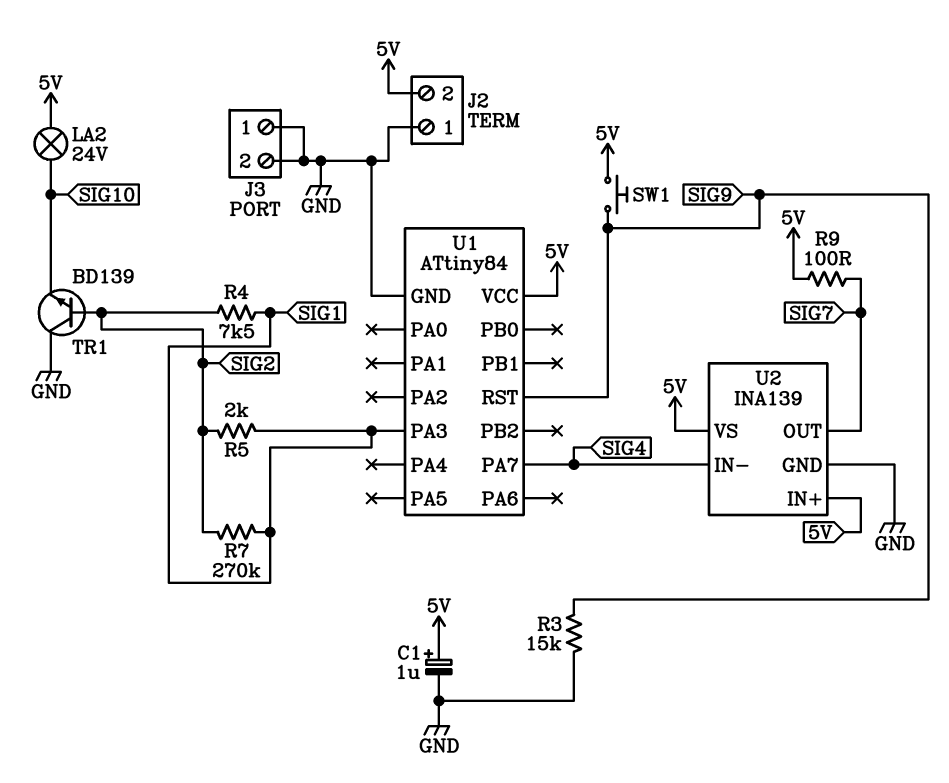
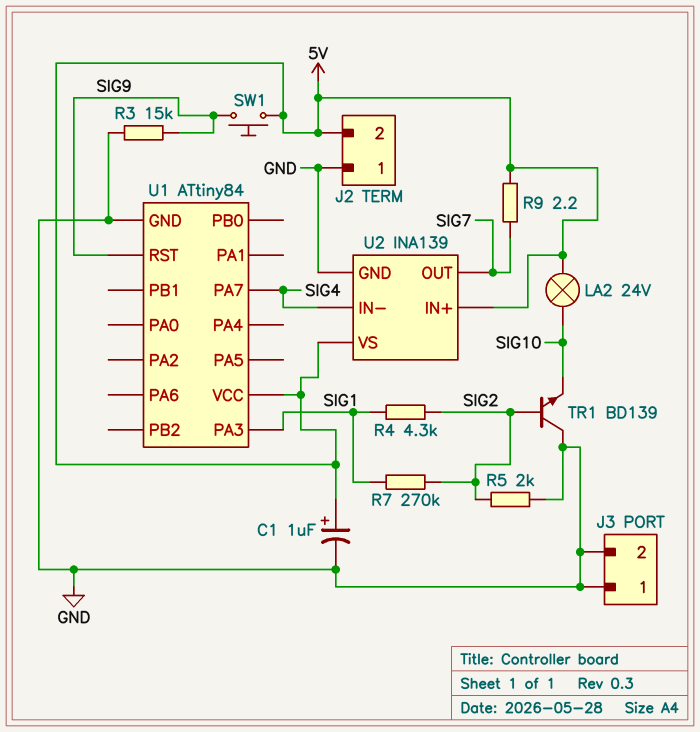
R4: 7.5k (SIG1, SIG2) -> 4.3k (SIG1, SIG2)
R5: 2k (SIG1, SIG2) -> 2k (GND, SIG2)
R9: 100 (5V, SIG7) -> 2.2 (5V, SIG7)

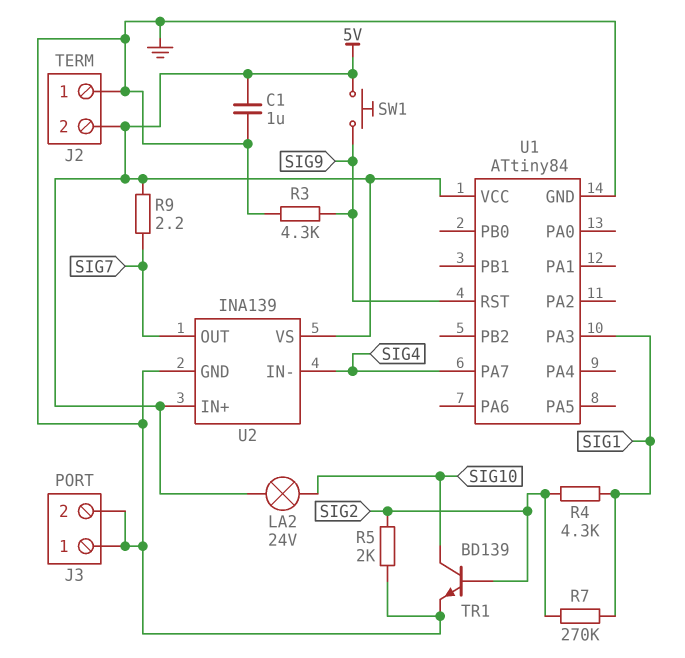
C1: 1uF (plus 5V, minus GND) -> 1uF (5V, GND)
R3: 15k (GND, SIG9) -> 4.3k (GND, SIG9)
TR1: NPN BD139 (B SIG2, C GND, E SIG10) -> NPN BD139 (B SIG2, C SIG10, E GND)

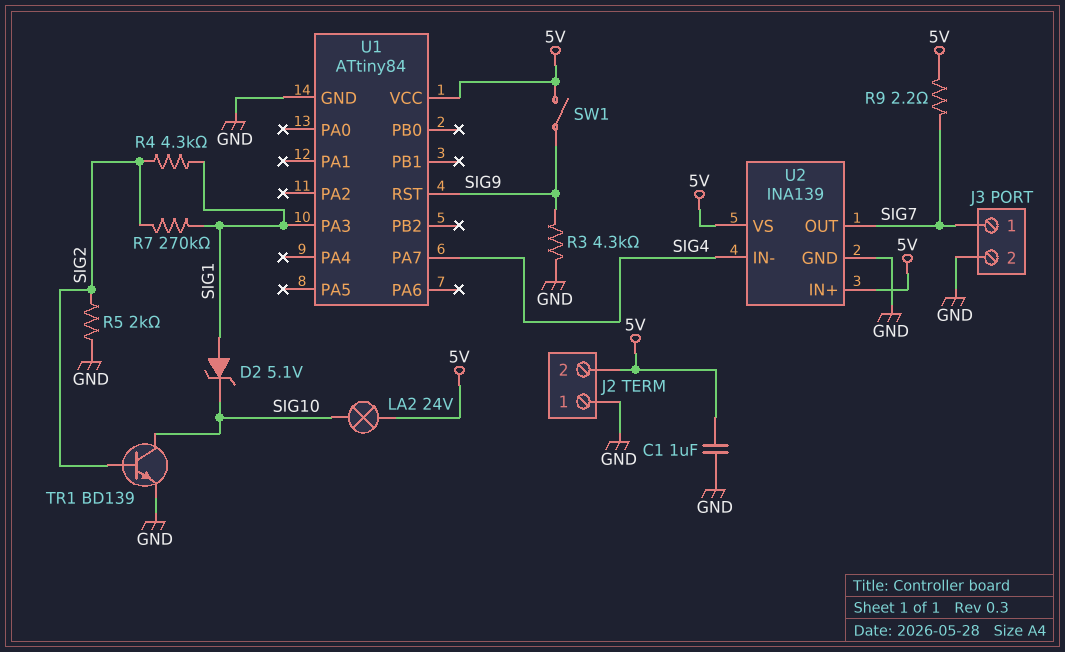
D2: none -> zener 5.1V (A SIG1, K SIG10)
J3 pin 1: GND -> SIG7
SW1: button (5V, SIG9) -> switch (5V, SIG9)

